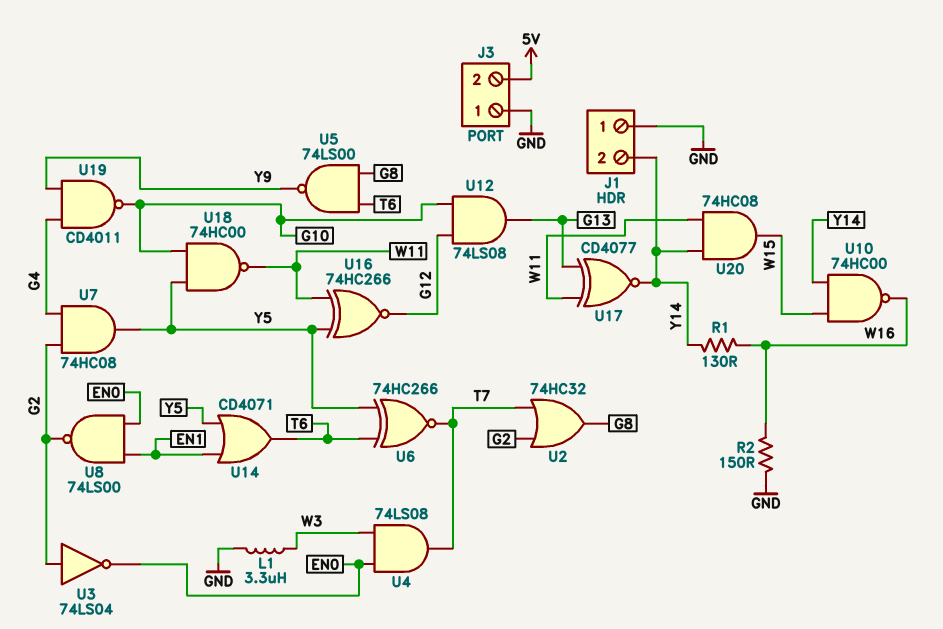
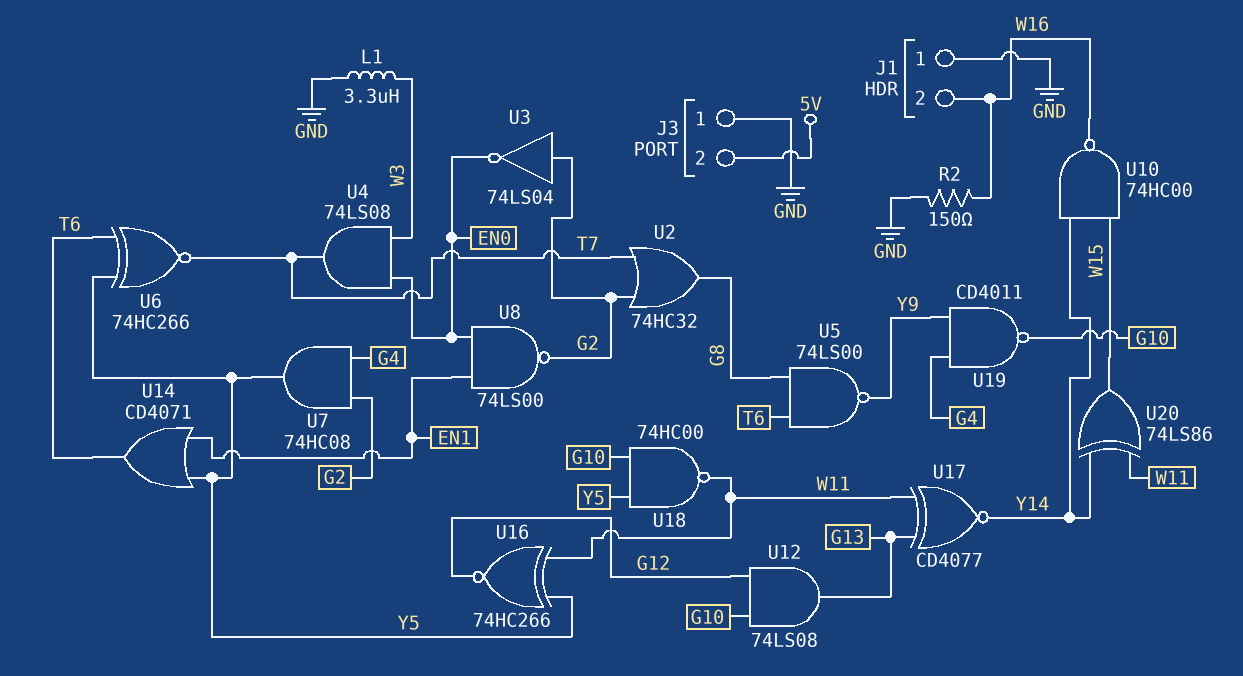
J1 pin 2: Y14 -> W16
R1: 130 (W16, Y14) -> none
U20: AND 74HC08 (in W11, in Y14, out W15) -> XOR 74LS86 (in W11, in Y14, out W15)

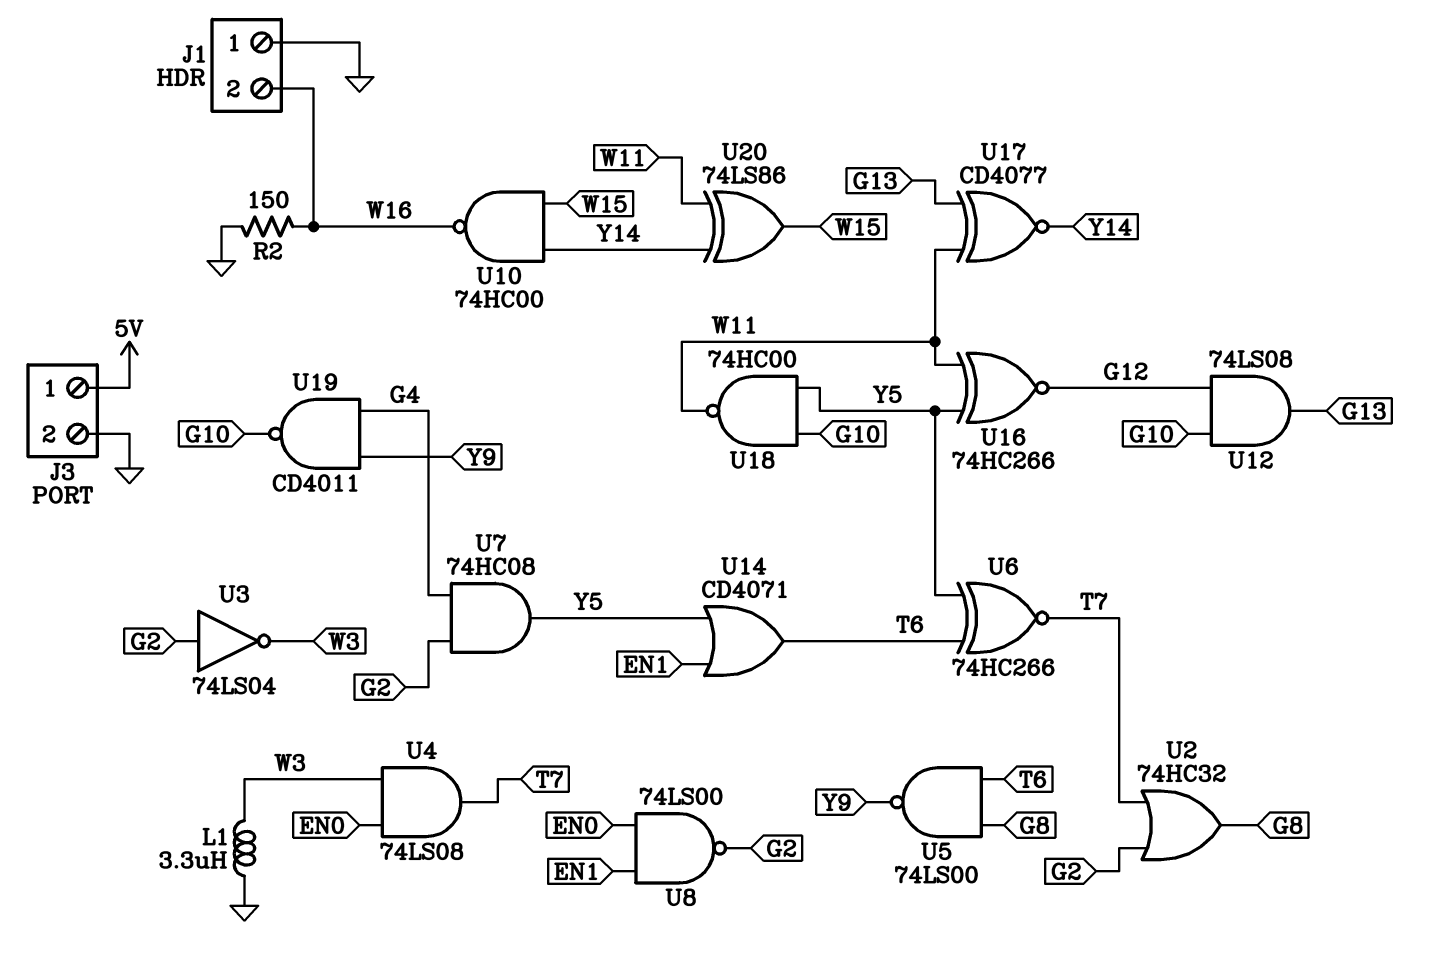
J3 pin 1: GND -> 5V
J3 pin 2: 5V -> GND
U3: NOT 74LS04 (in G2, out EN0) -> NOT 74LS04 (in G2, out W3)

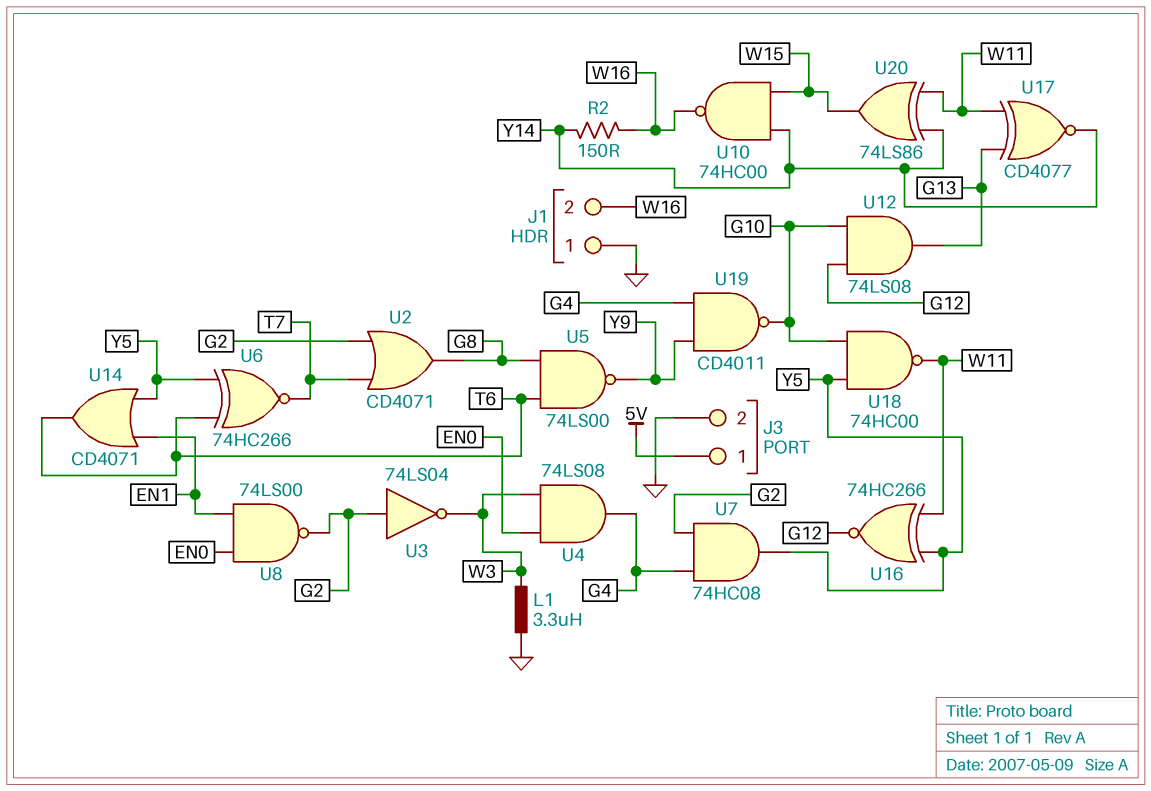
R2: 150 (GND, W16) -> 150 (W16, Y14)
U2: OR 74HC32 (in G2, in T7, out G8) -> OR CD4071 (in G2, in T7, out G8)
U4: AND 74LS08 (in EN0, in W3, out T7) -> AND 74LS08 (in EN0, in W3, out G4)

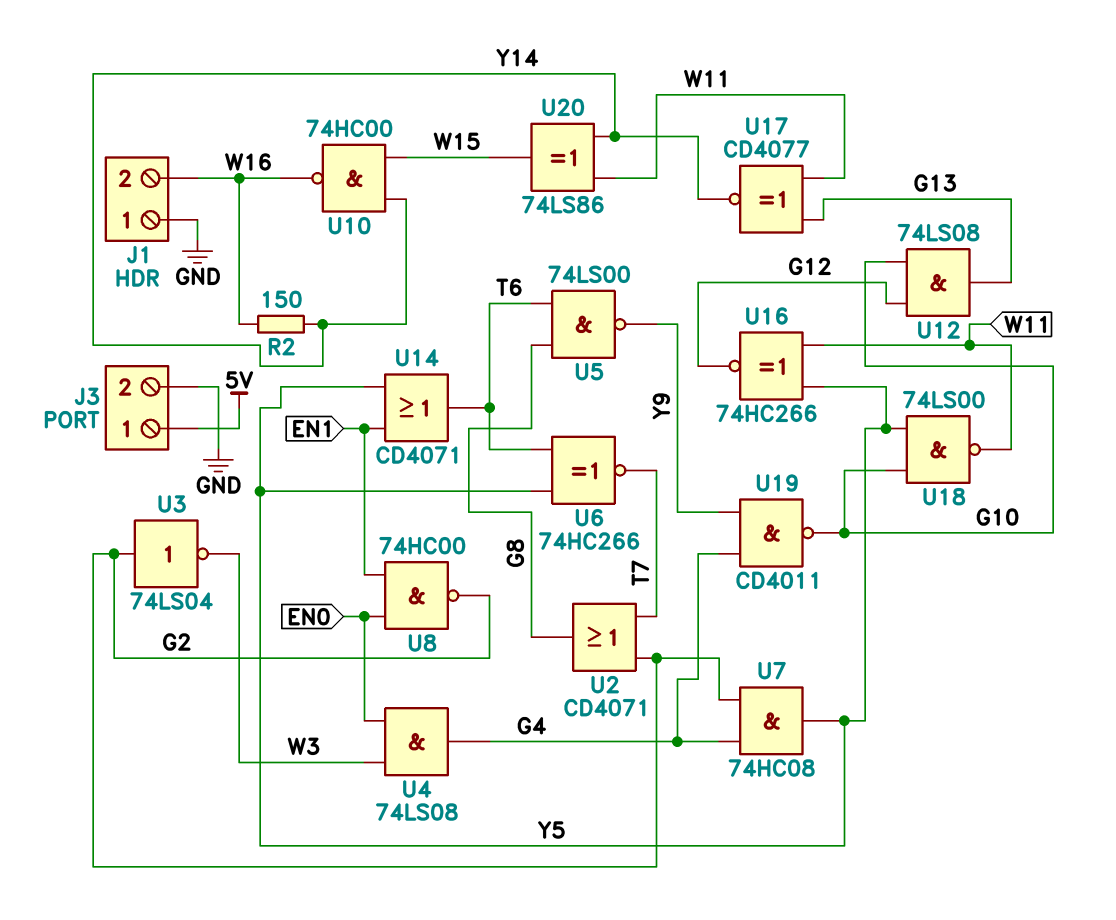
L1: 3.3uH (GND, W3) -> none
U8: NAND 74LS00 (in EN0, in EN1, out G2) -> NAND 74HC00 (in EN0, in EN1, out G2)
U18: NAND 74HC00 (in G10, in Y5, out W11) -> NAND 74LS00 (in G10, in Y5, out W11)

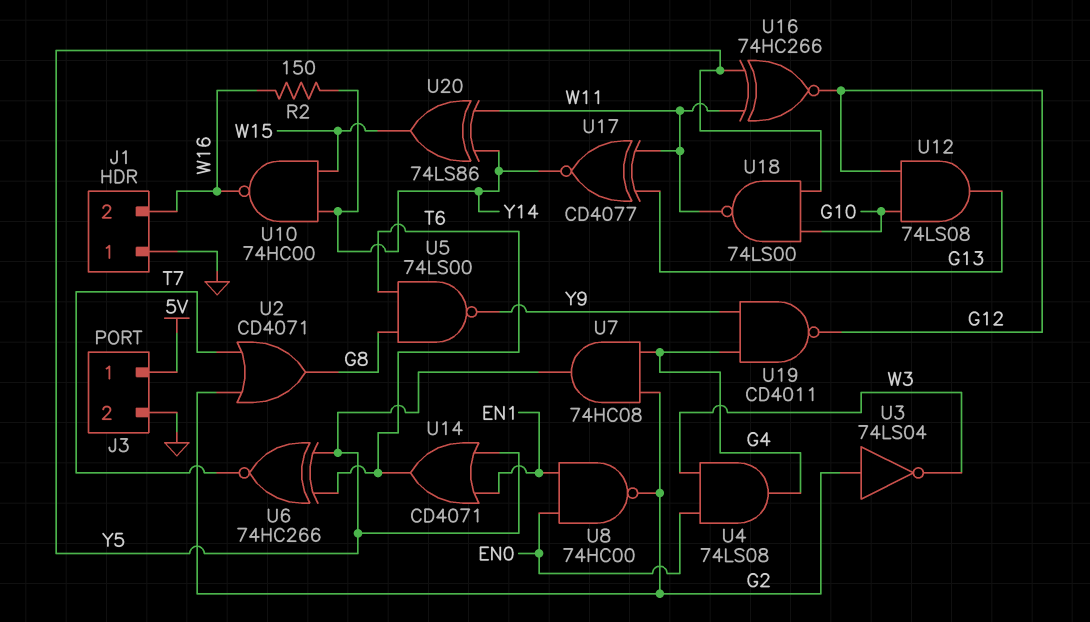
U19: NAND CD4011 (in G4, in Y9, out G10) -> NAND CD4011 (in G4, in Y9, out G12)

